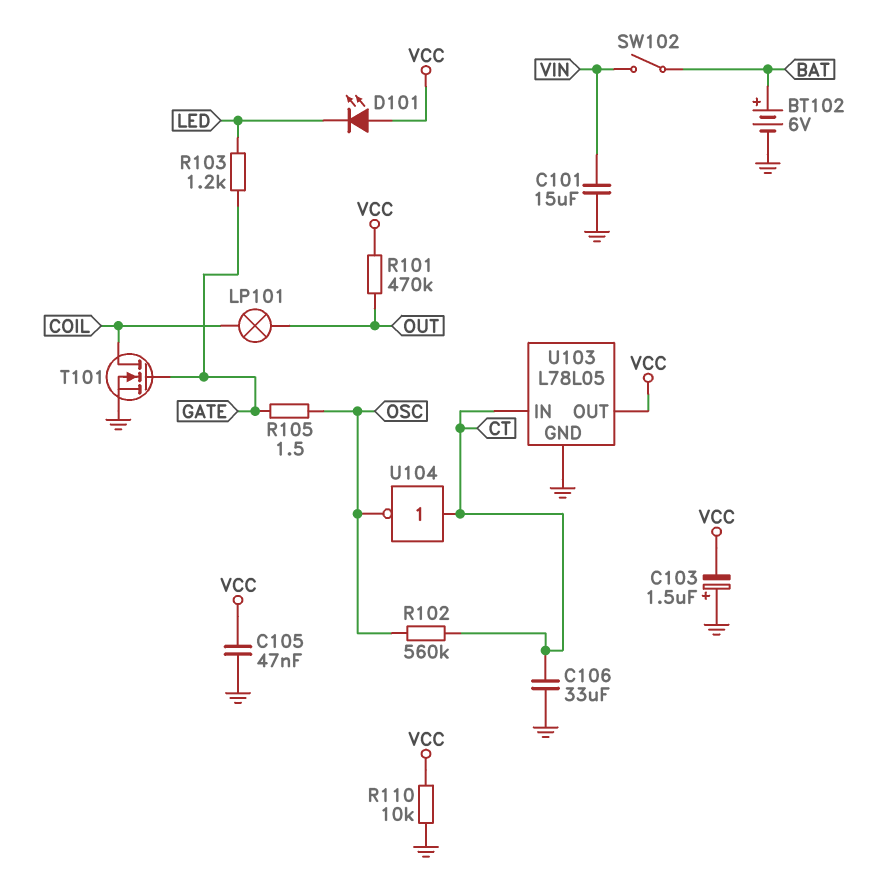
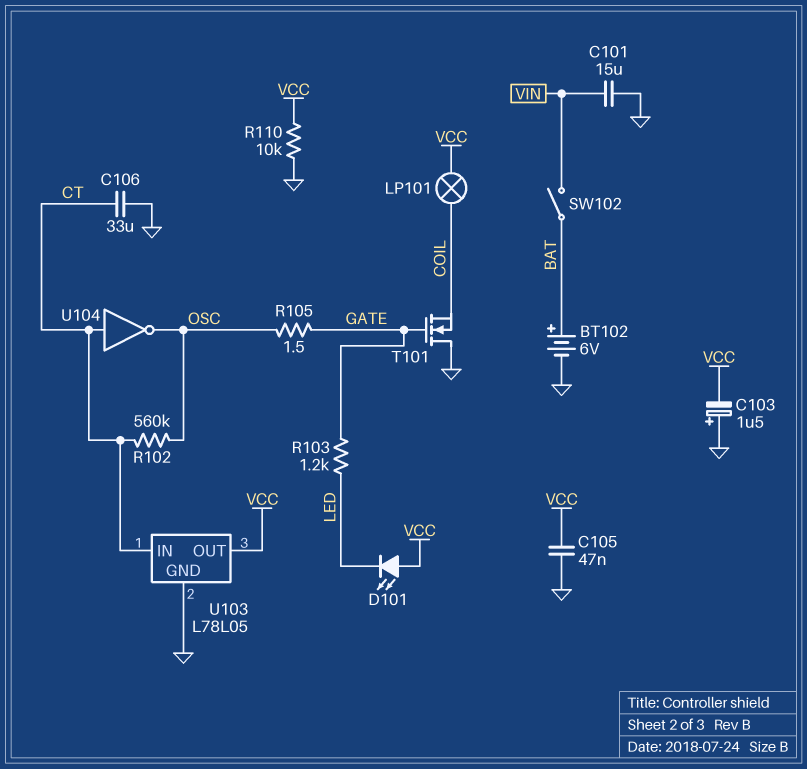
LP101: lamp (COIL, OUT) -> lamp (COIL, VCC)
R101: 470k (OUT, VCC) -> none
T101: NMOS (G GATE, D COIL, S GND) -> NMOS (G GATE, D GND, S COIL)

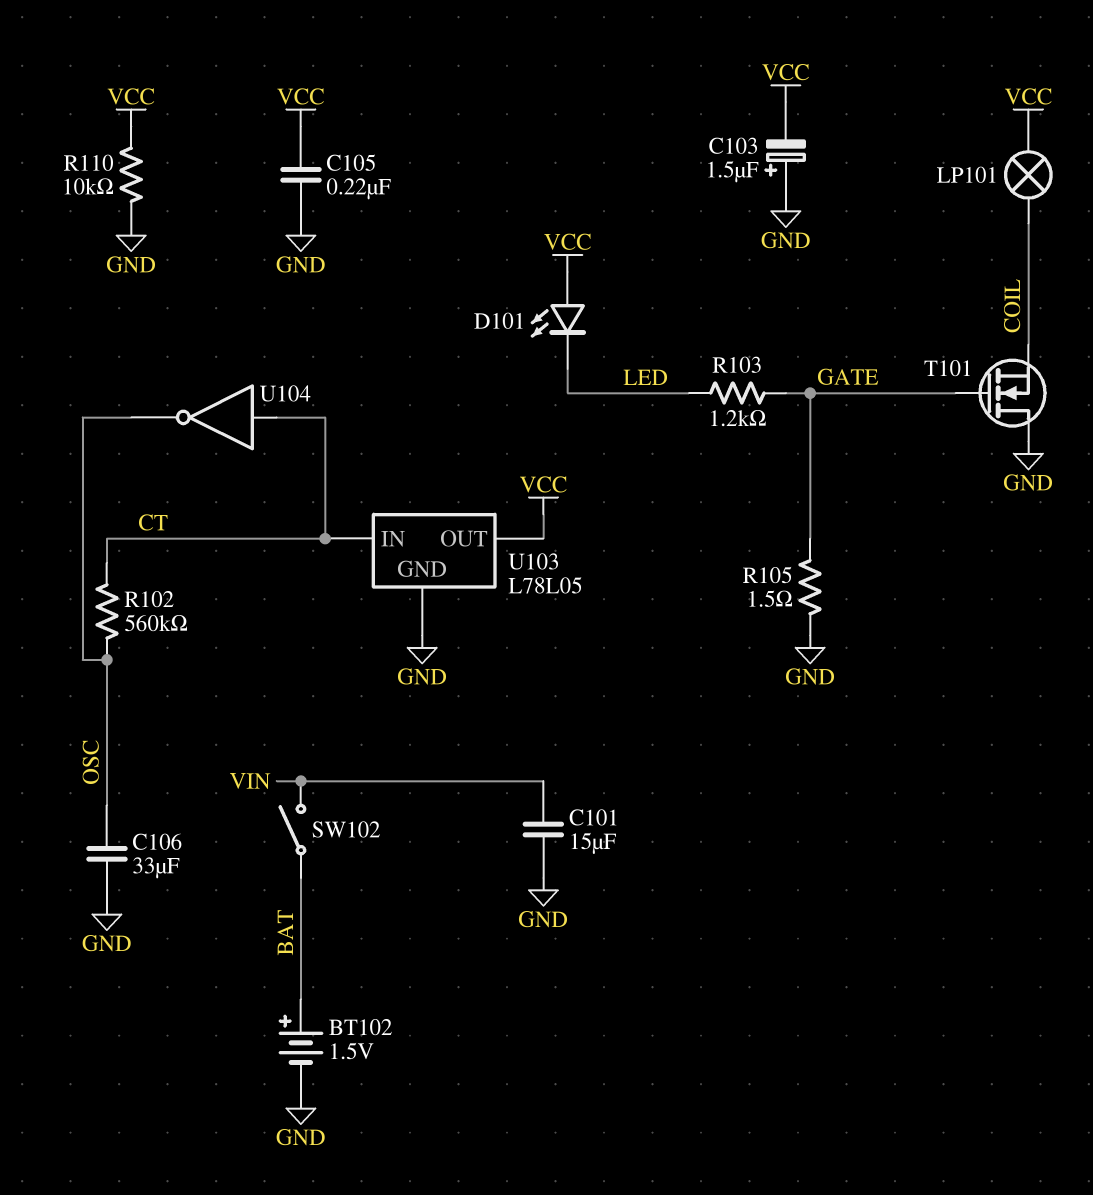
BT102: 6V (plus BAT, minus GND) -> 1.5V (plus BAT, minus GND)
C105: 47nF (GND, VCC) -> 220nF (GND, VCC)
C106: 33uF (CT, GND) -> 33uF (GND, OSC)
R105: 1.5 (GATE, OSC) -> 1.5 (GATE, GND)

